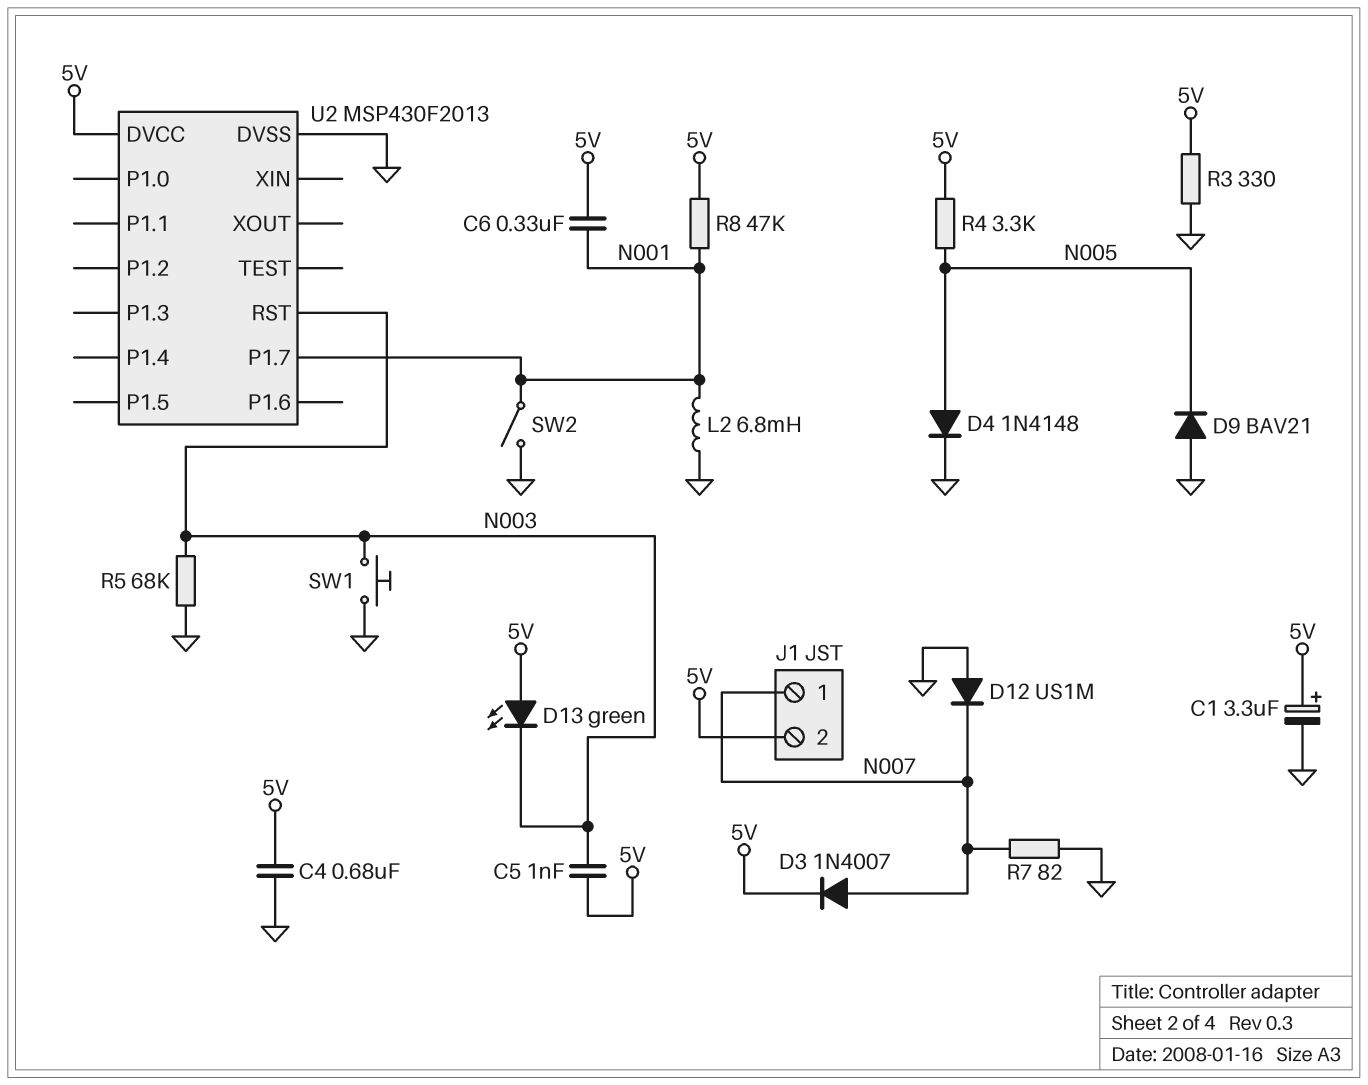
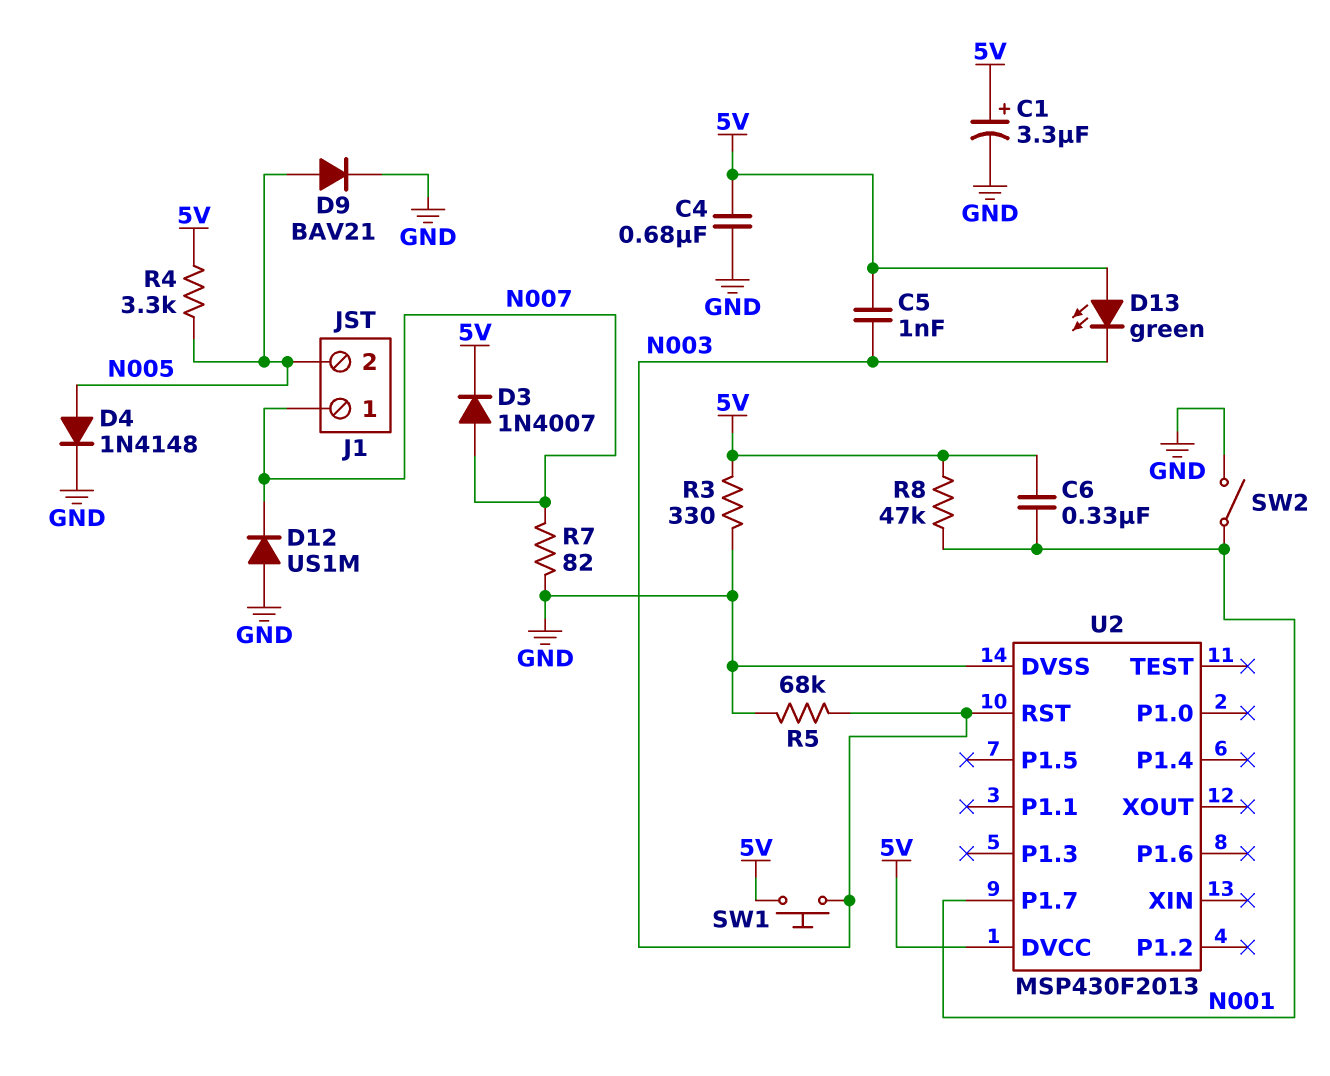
D9: diode BAV21 (A GND, K N005) -> diode BAV21 (A N005, K GND)
J1 pin 2: 5V -> N005
L2: 6.8mH (GND, N001) -> none
SW1: button (GND, N003) -> button (5V, N003)

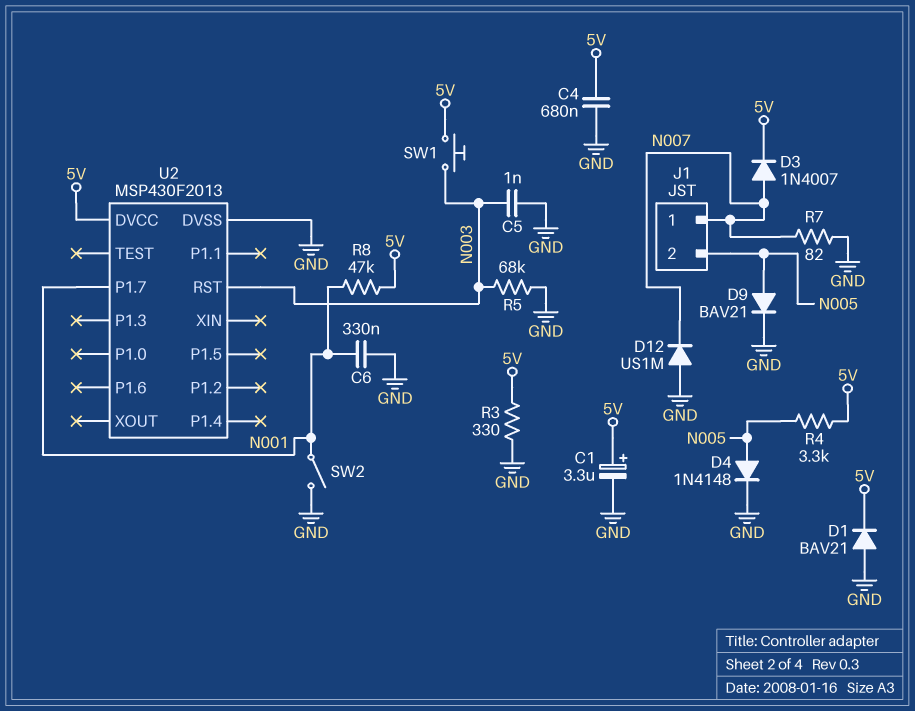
C5: 1nF (5V, N003) -> 1nF (GND, N003)
C6: 330nF (5V, N001) -> 330nF (GND, N001)
D1: none -> diode BAV21 (A GND, K 5V)
D13: LED green (A 5V, K N003) -> none

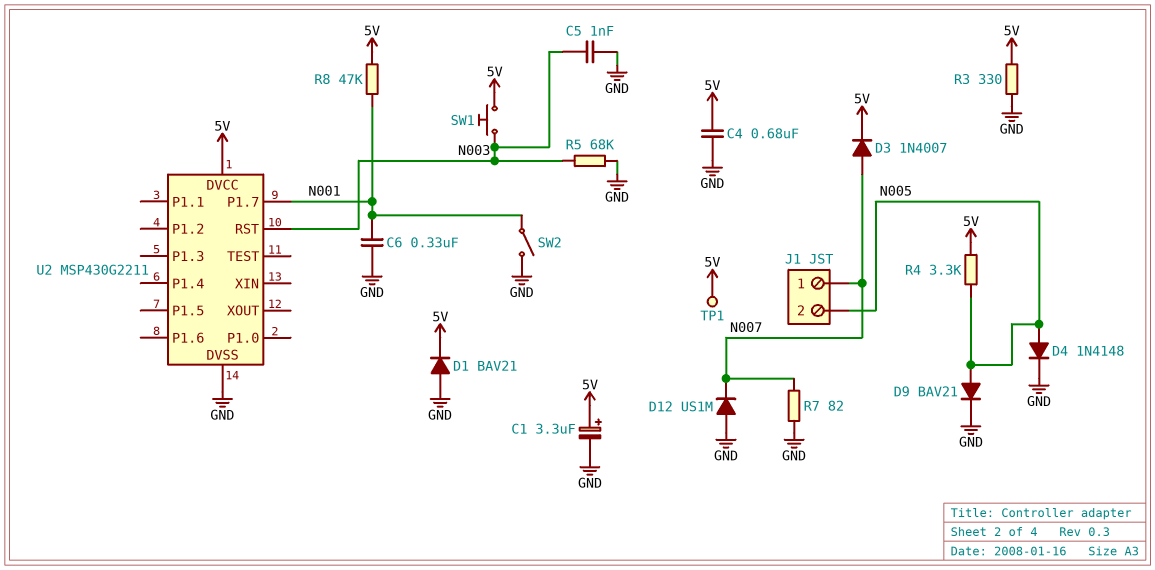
TP1: none -> test point (5V)
U2: MSP430F2013 -> MSP430G2211

